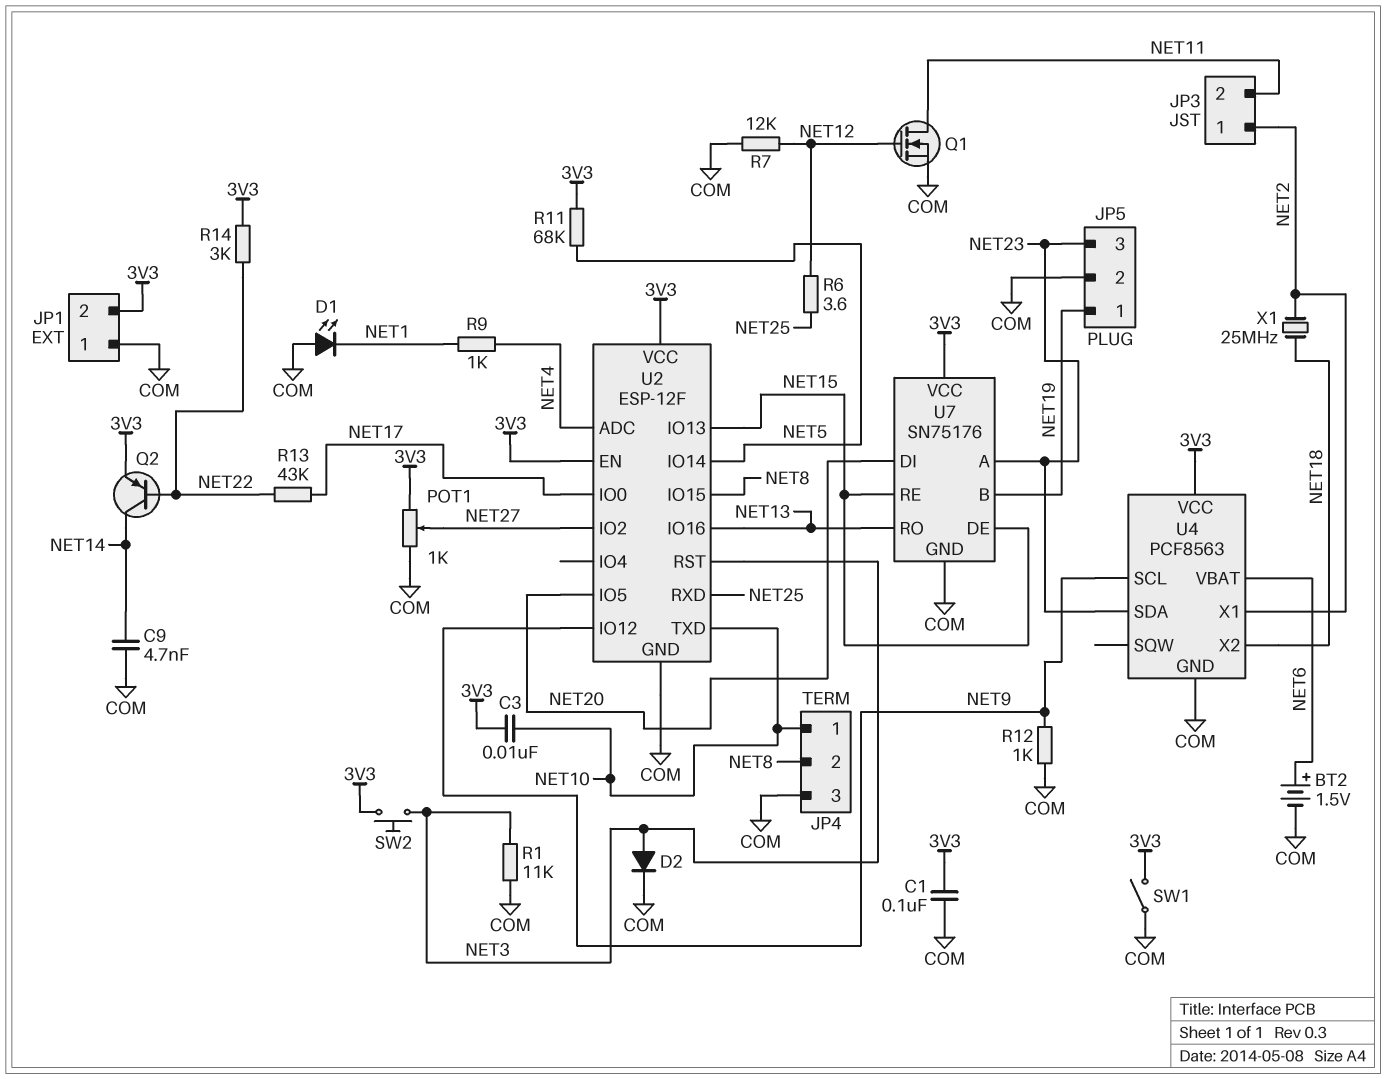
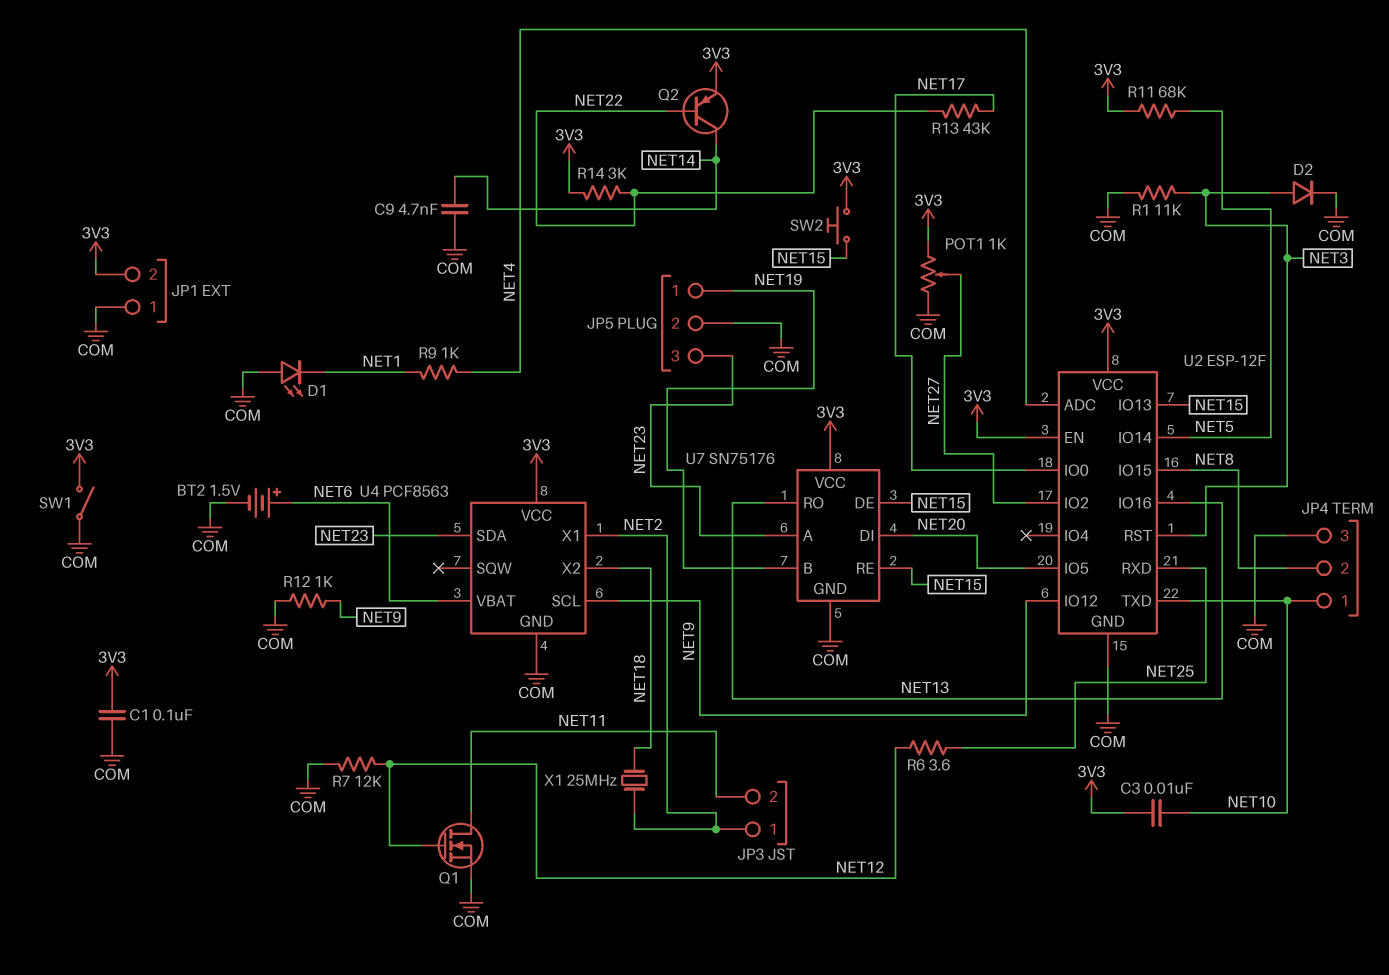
SW2: button (3V3, NET3) -> button (3V3, NET15)

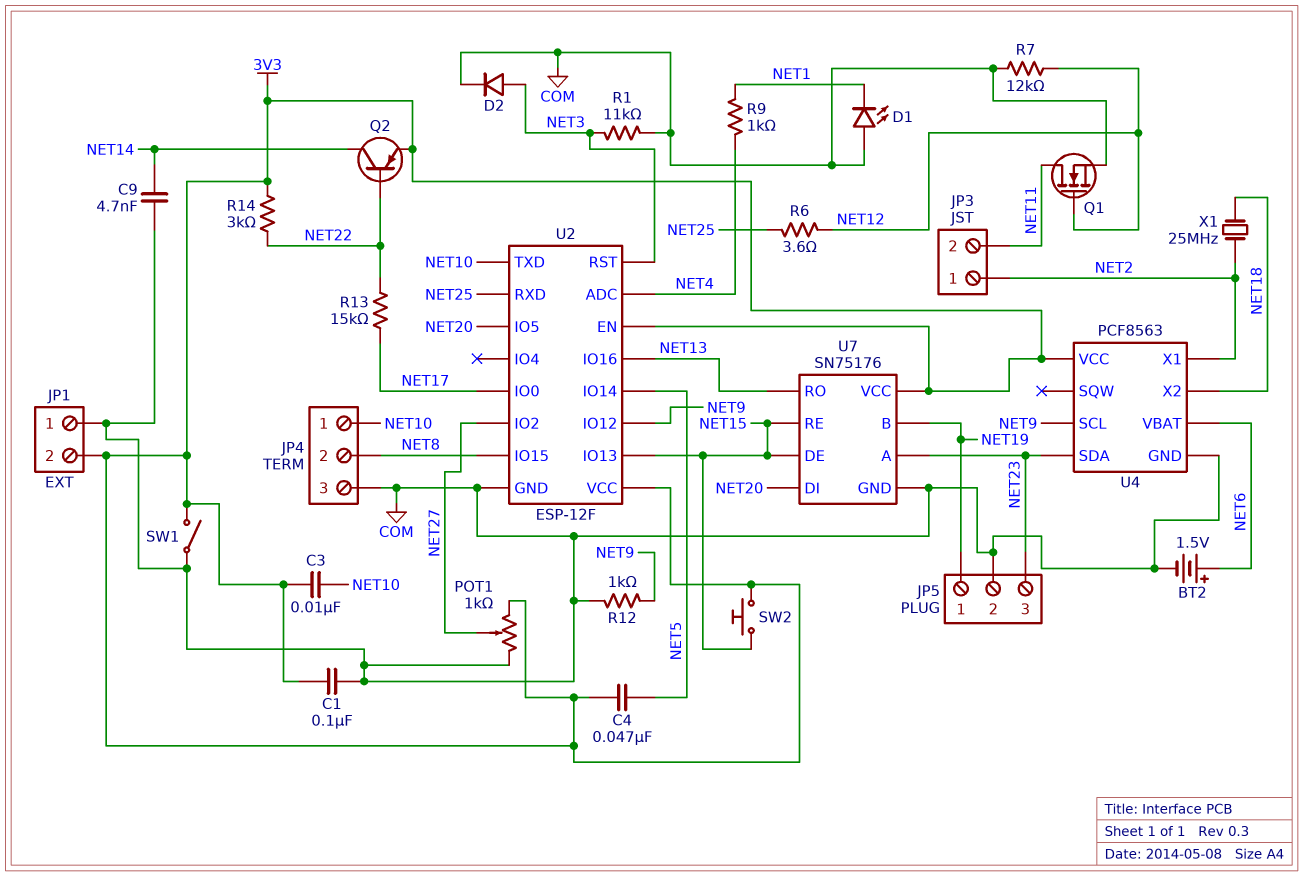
C4: none -> 47nF (3V3, NET5)
R11: 68k (3V3, NET5) -> none
R13: 43k (NET17, NET22) -> 15k (NET17, NET22)

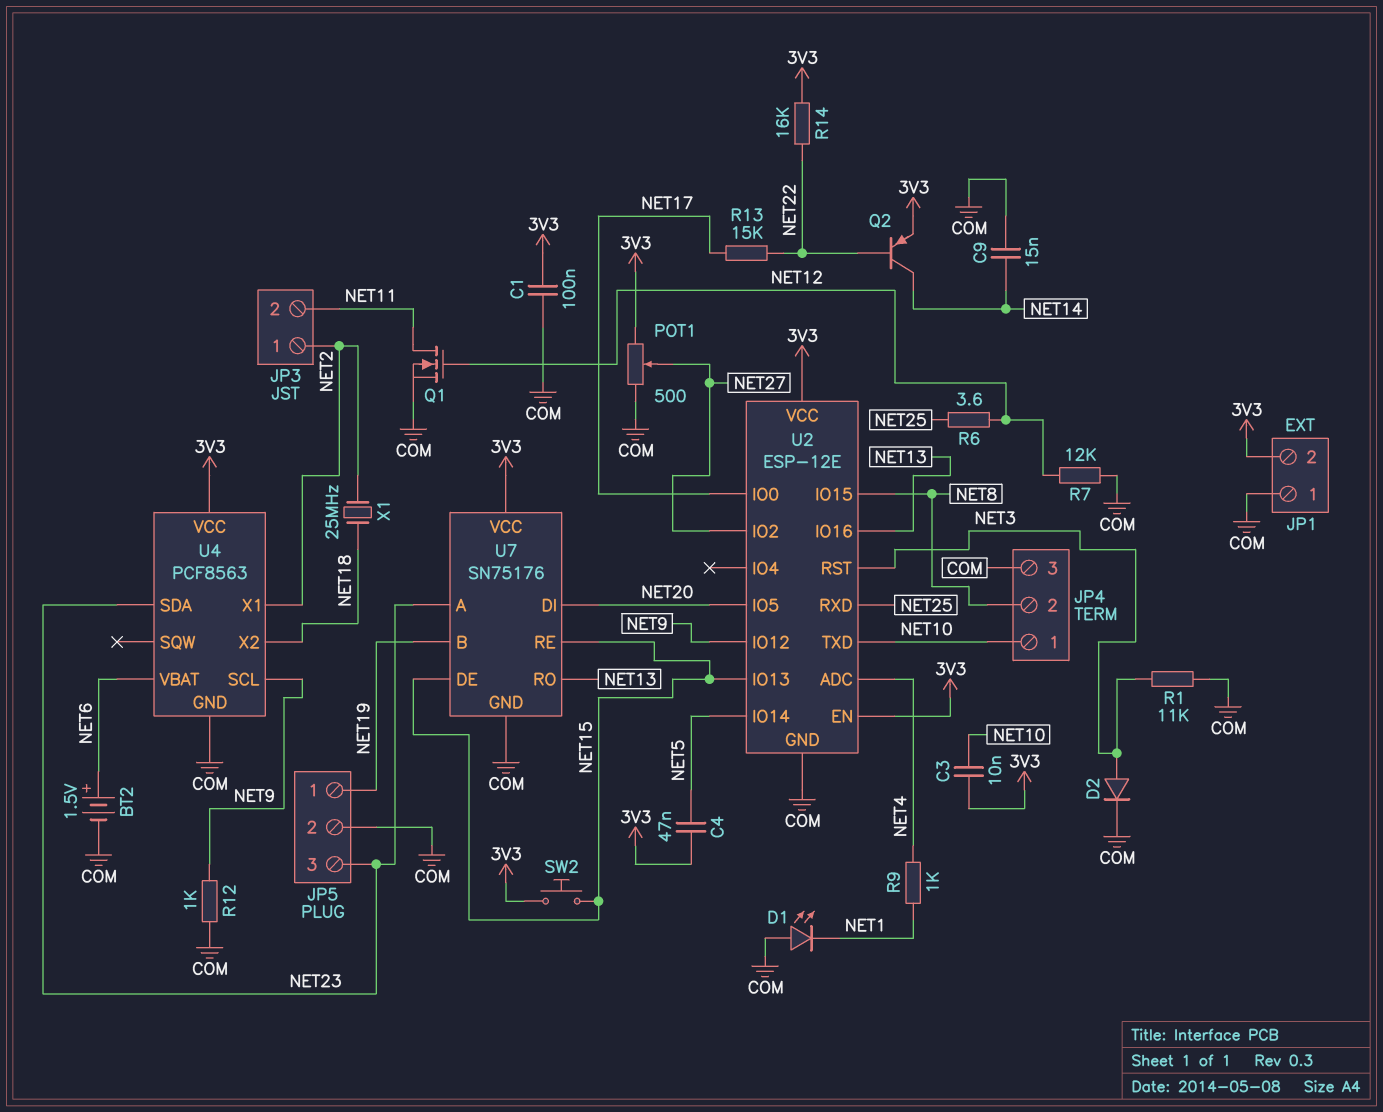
C9: 4.7nF (COM, NET14) -> 15nF (COM, NET14)
POT1: 1k (3V3, COM, wiper NET27) -> 500 (3V3, COM, wiper NET27)
R14: 3k (3V3, NET22) -> 16k (3V3, NET22)
SW1: switch (3V3, COM) -> none
U2: ESP-12F -> ESP-12E

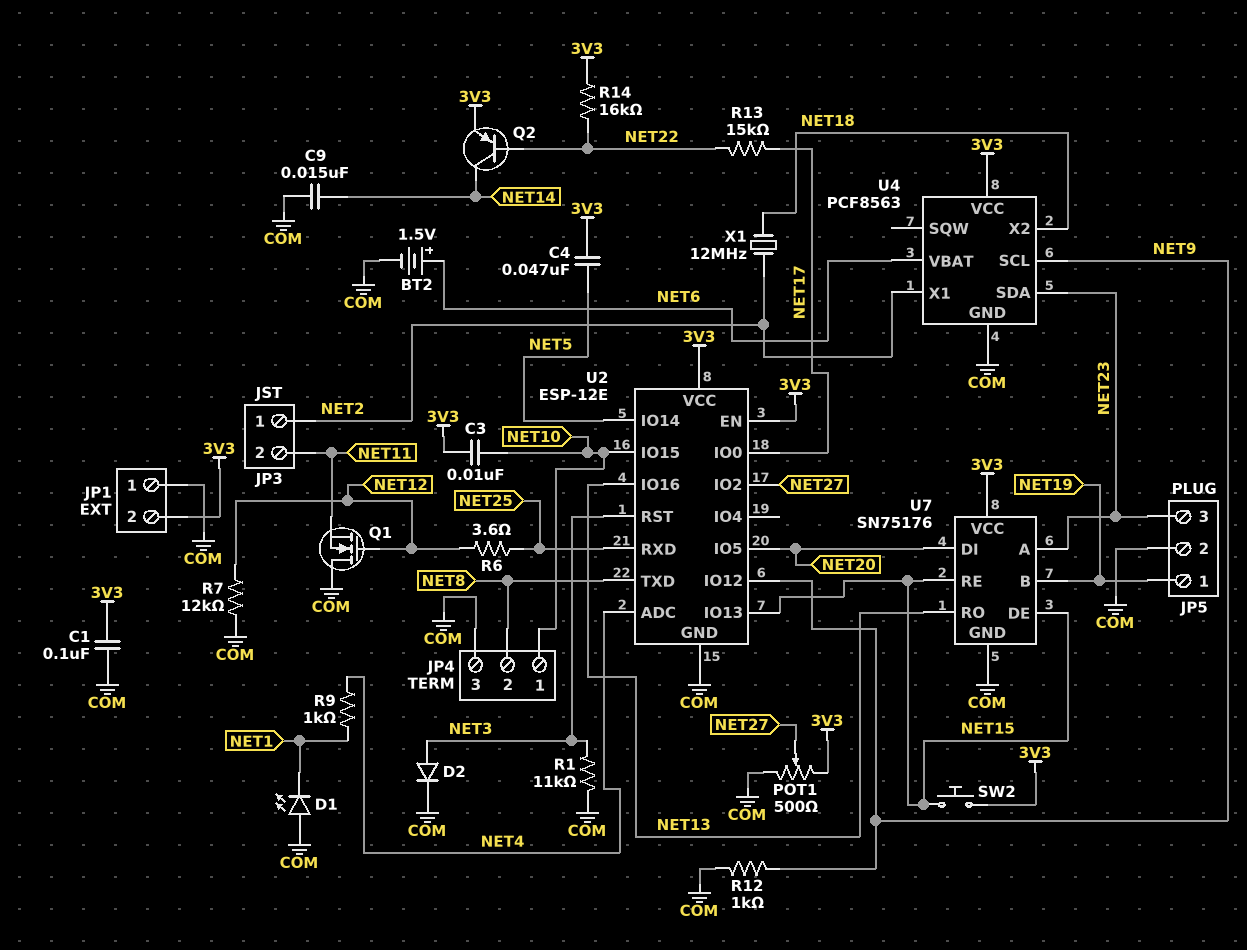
Q1: NMOS (G NET12, D NET11, S COM) -> NMOS (G NET12, D COM, S NET11)
U2 pin IO15: NET8 -> NET10
U2 pin TXD: NET10 -> NET8
X1: 25MHz (NET2, NET18) -> 12MHz (NET2, NET18)

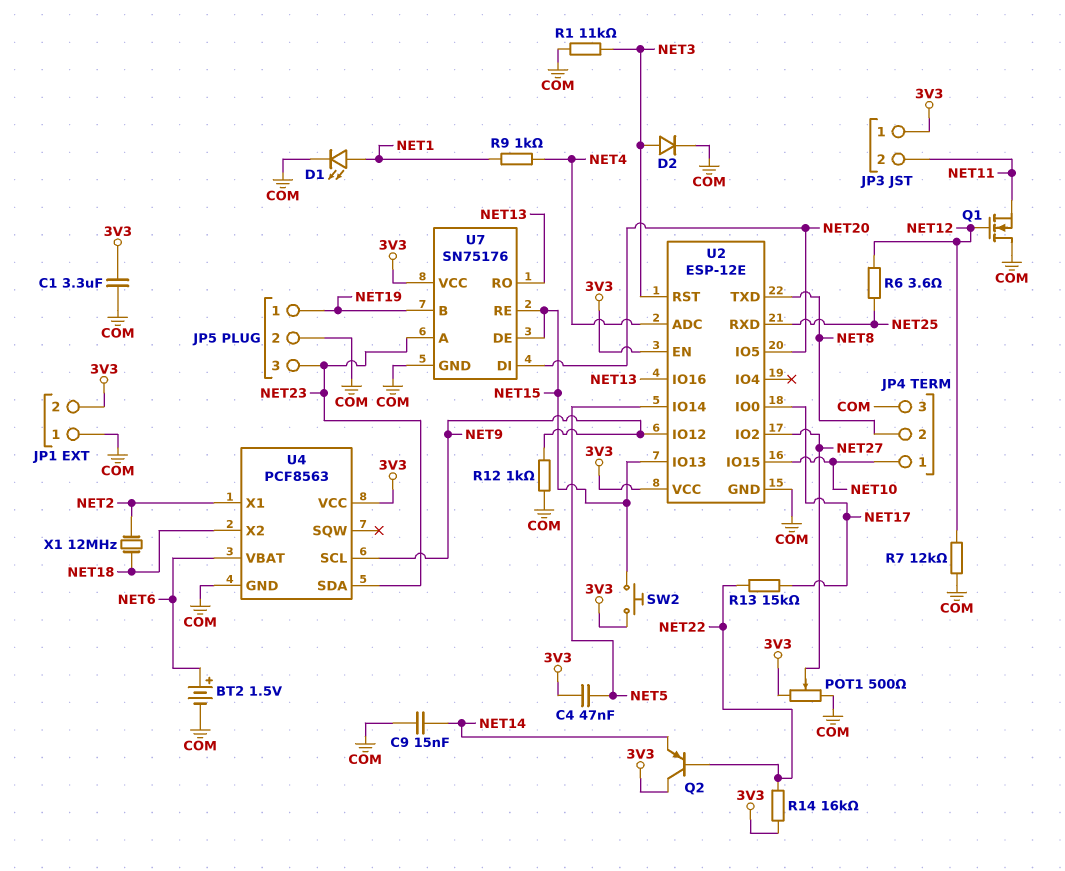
C1: 100nF (3V3, COM) -> 3.3uF (3V3, COM)
C3: 10nF (3V3, NET10) -> none
D1: LED (A COM, K NET1) -> LED (A NET1, K COM)
JP3 pin 1: NET2 -> 3V3
Q2: PNP (B NET22, C NET14, E 3V3) -> PNP (B NET22, C 3V3, E NET14)

